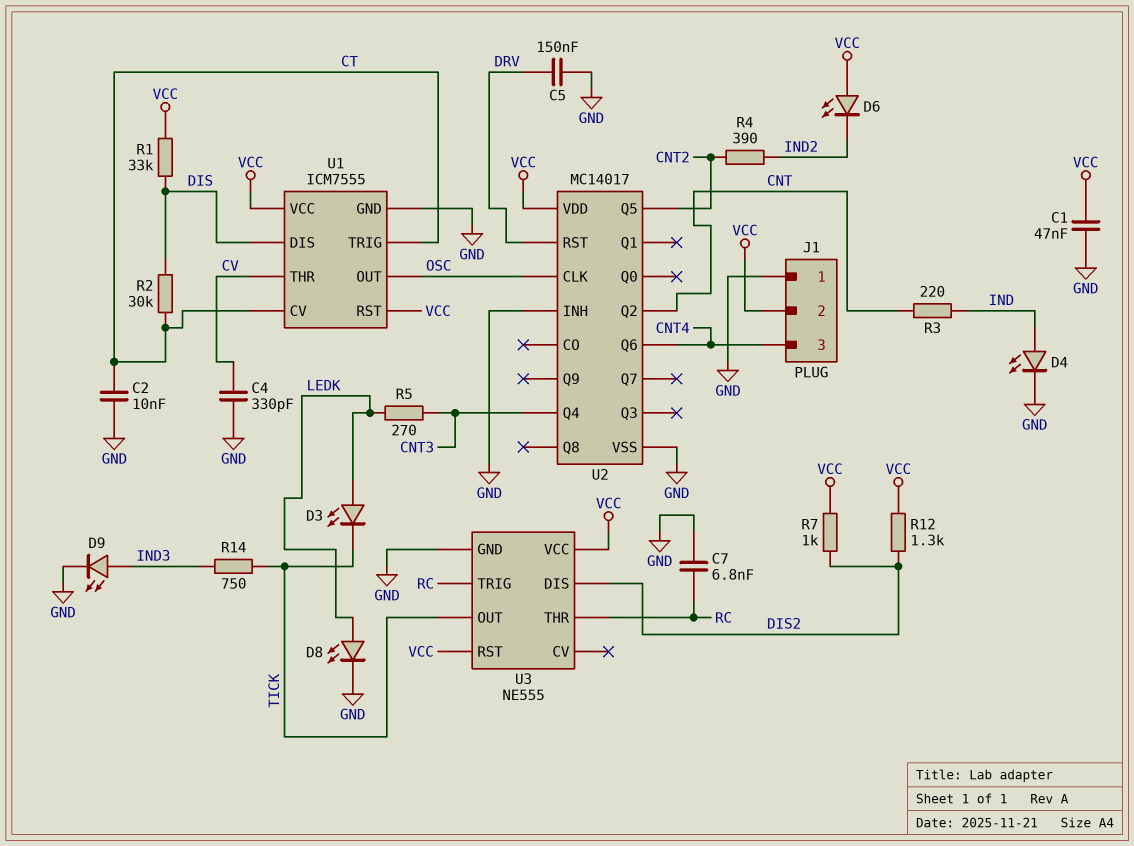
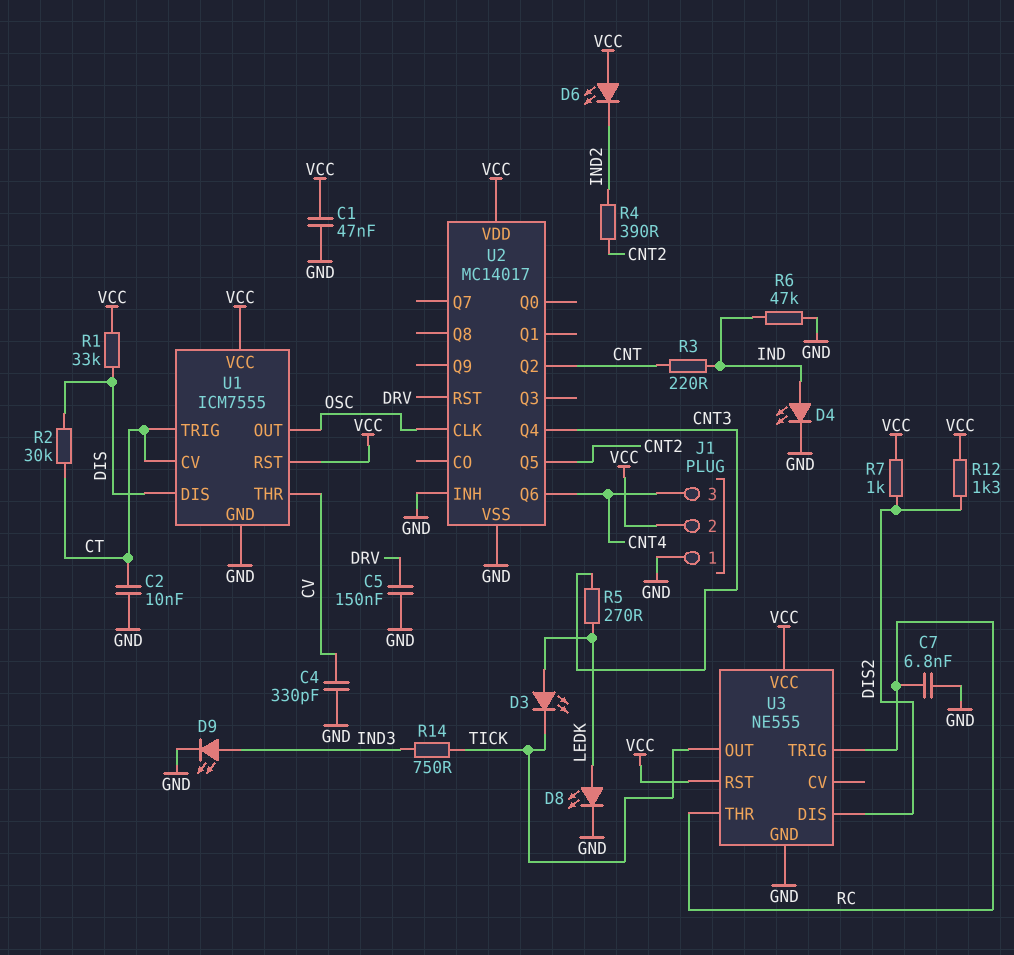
R6: none -> 47k (GND, IND)

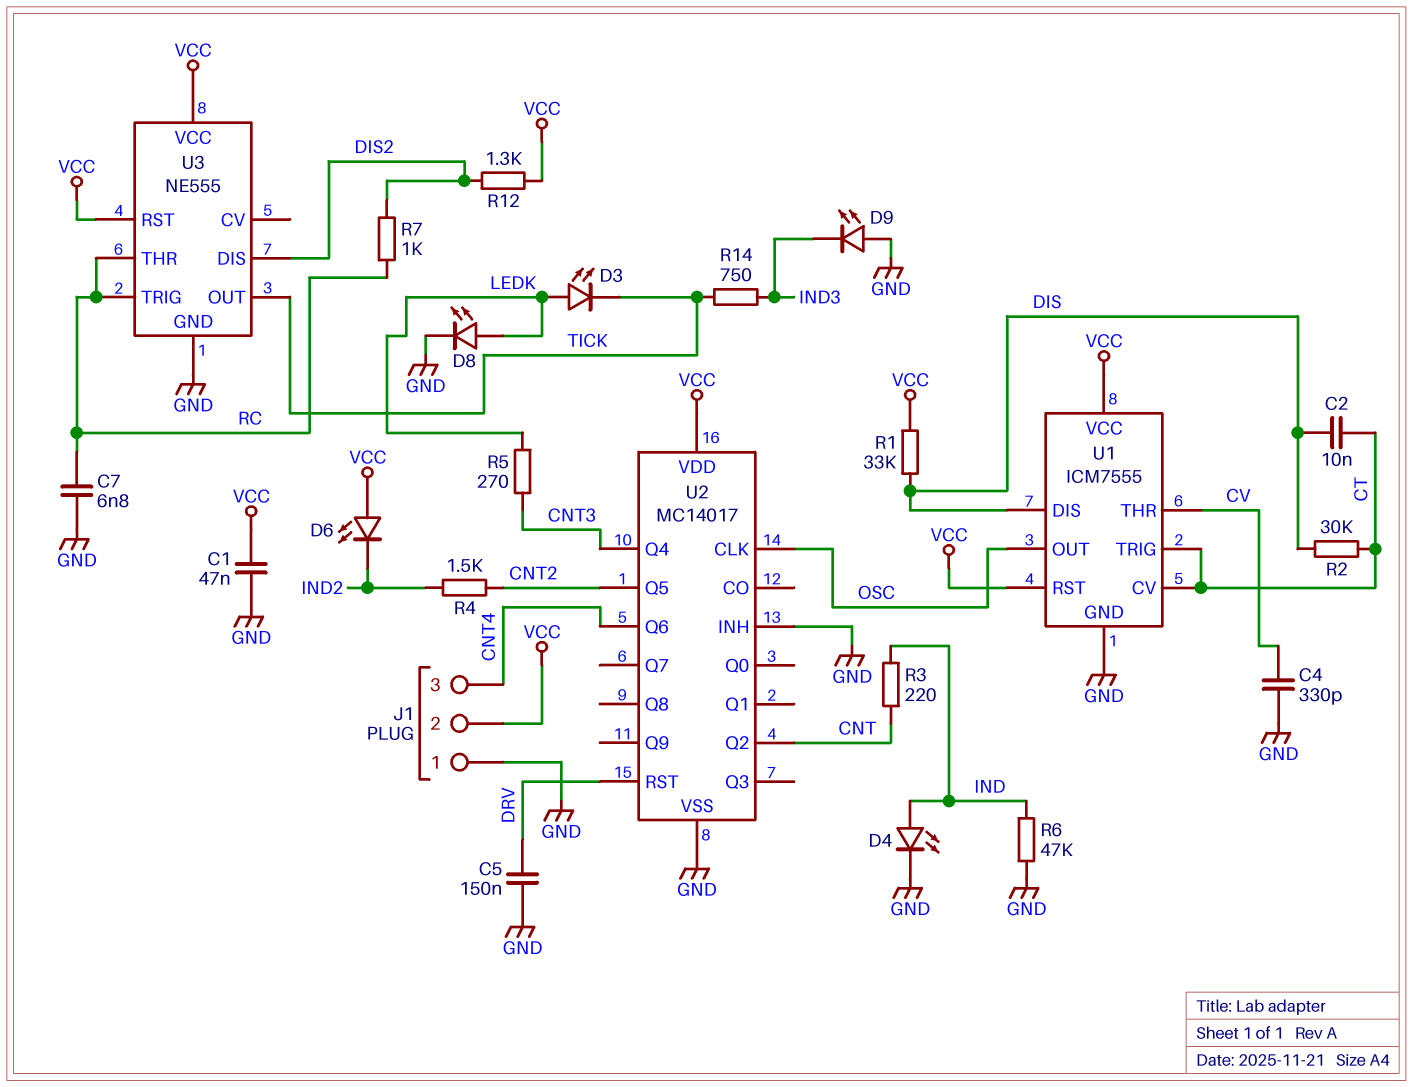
C2: 10nF (CT, GND) -> 10nF (CT, DIS)
D9: LED (A IND3, K GND) -> LED (A GND, K IND3)
R4: 390 (CNT2, IND2) -> 1.5k (CNT2, IND2)
R7: 1k (DIS2, VCC) -> 1k (DIS2, RC)

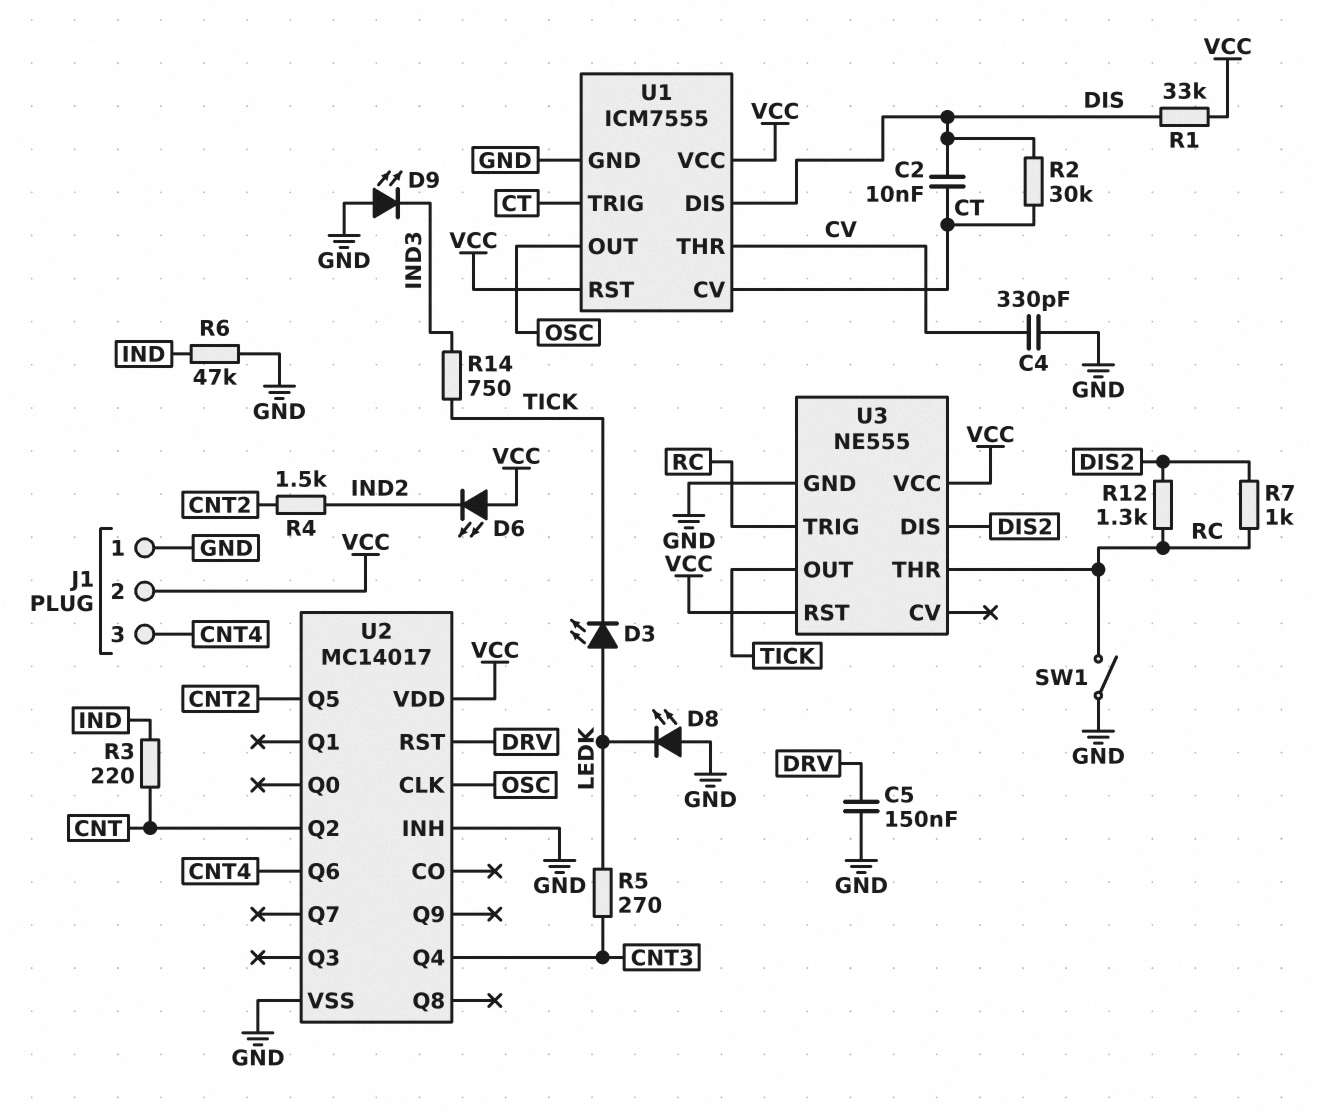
C1: 47nF (GND, VCC) -> none
C7: 6.8nF (GND, RC) -> none
D4: LED (A IND, K GND) -> none
D8: LED (A LEDK, K GND) -> LED (A GND, K LEDK)
R12: 1.3k (DIS2, VCC) -> 1.3k (DIS2, RC)
SW1: none -> switch (GND, RC)

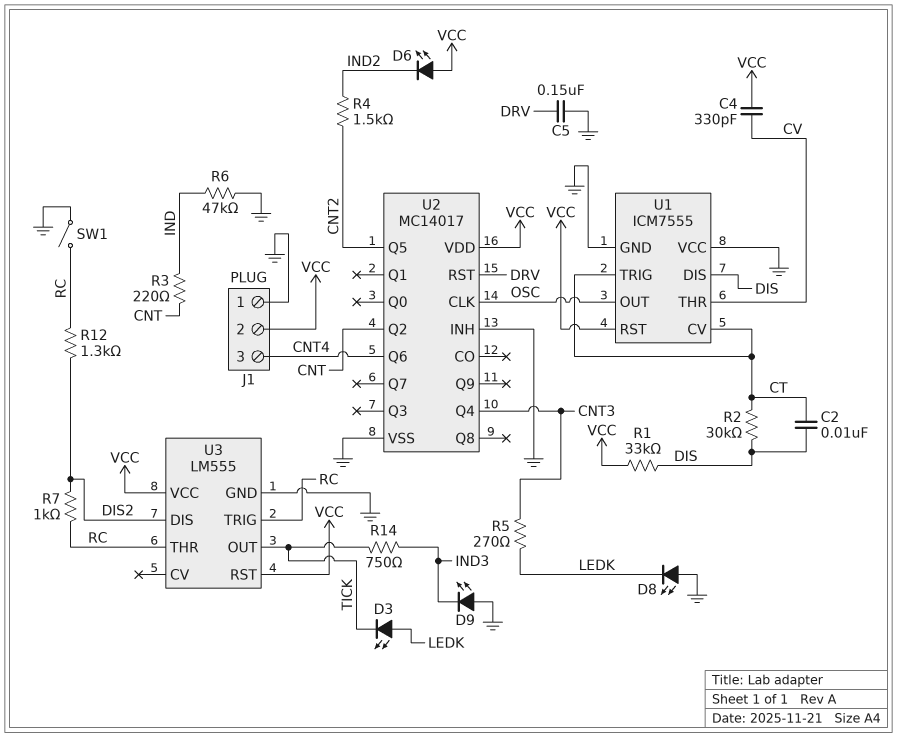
C4: 330pF (CV, GND) -> 330pF (CV, VCC)
U1 pin VCC: VCC -> GND
U3: NE555 -> LM555

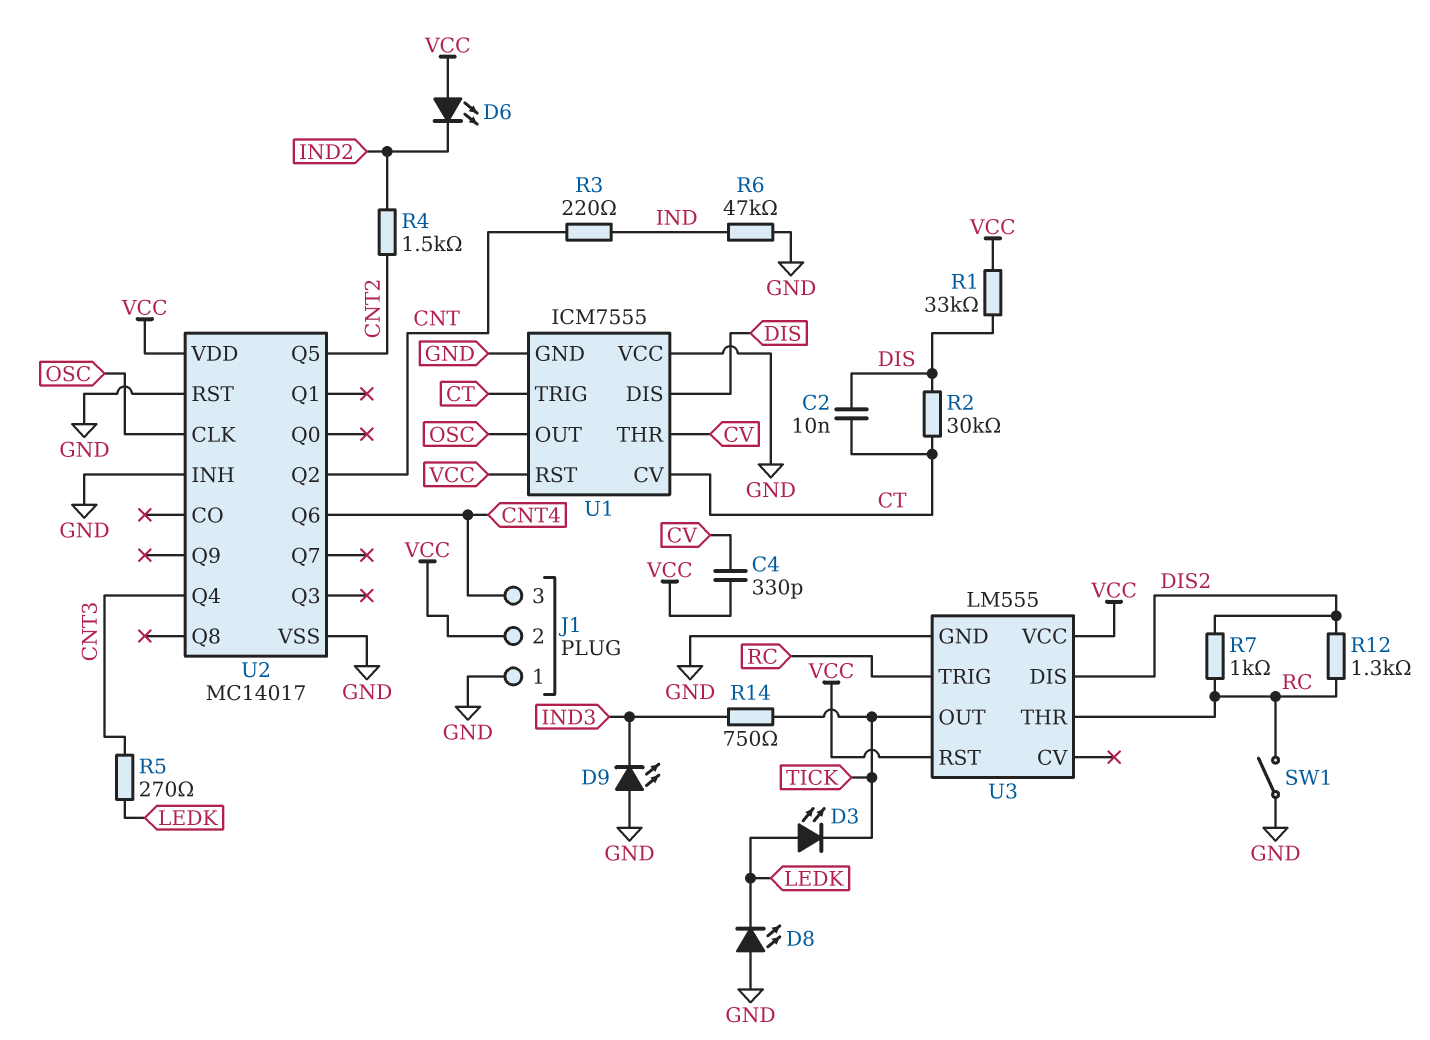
C5: 150nF (DRV, GND) -> none
U2 pin RST: DRV -> GND

